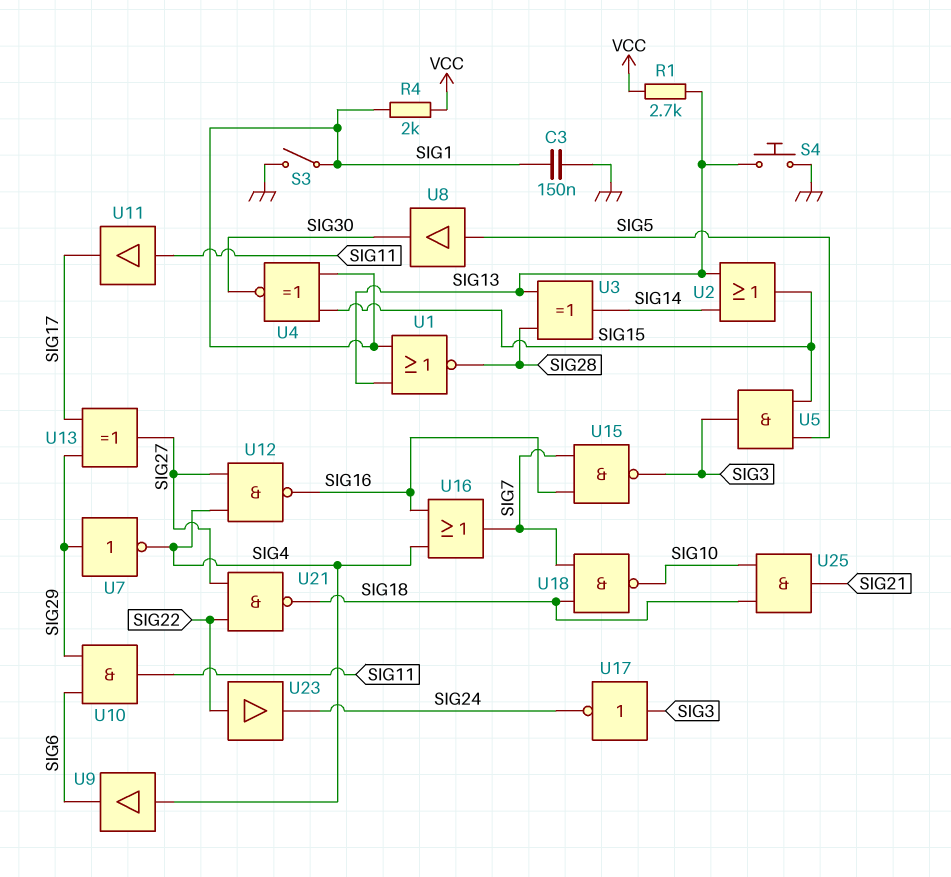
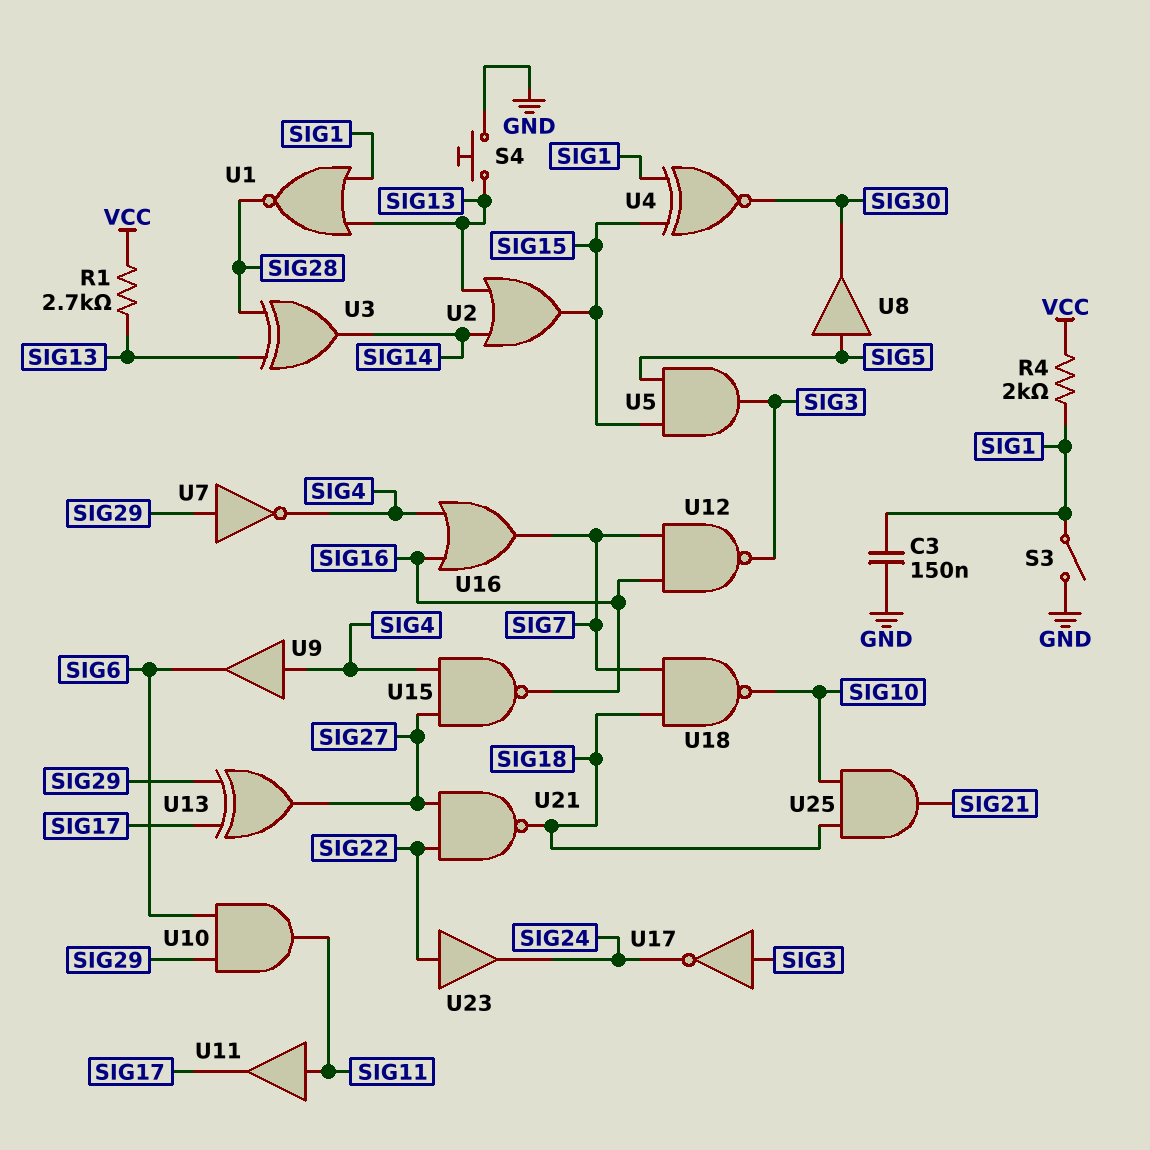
U12: NAND (in SIG4, in SIG27, out SIG16) -> NAND (in SIG7, in SIG16, out SIG3)
U15: NAND (in SIG7, in SIG16, out SIG3) -> NAND (in SIG4, in SIG27, out SIG16)

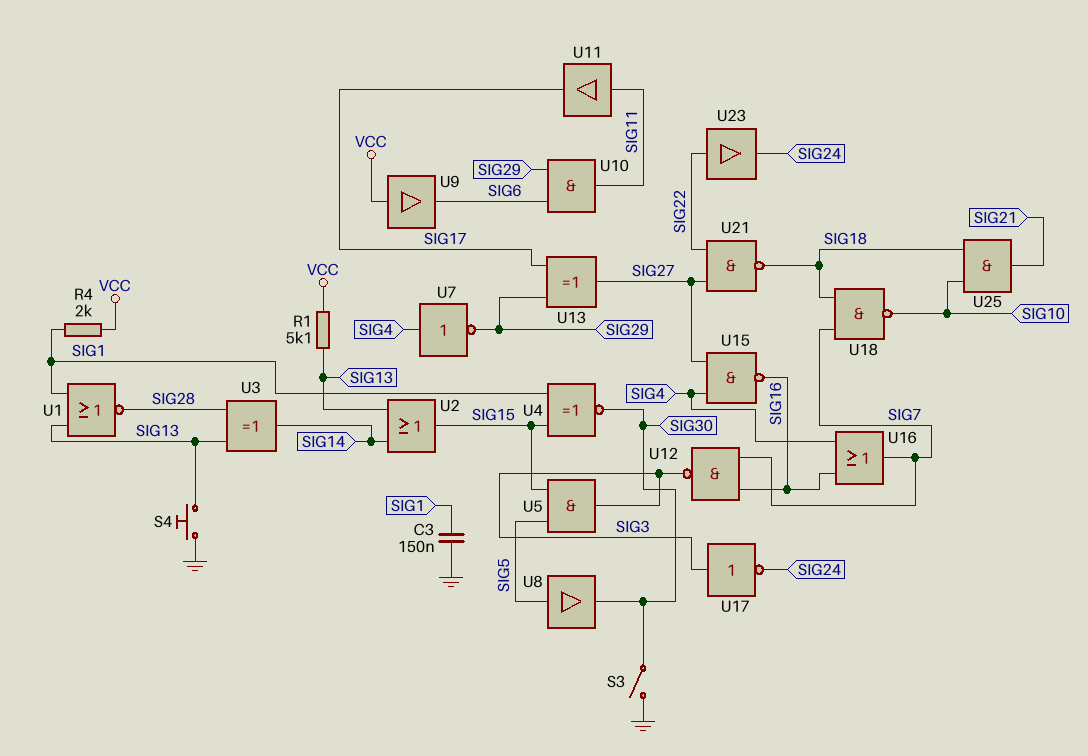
R1: 2.7k (SIG13, VCC) -> 5.1k (SIG13, VCC)
S3: switch (GND, SIG1) -> switch (GND, SIG30)
U7: NOT (in SIG29, out SIG4) -> NOT (in SIG4, out SIG29)
U9: buffer (in SIG4, out SIG6) -> buffer (in VCC, out SIG6)

